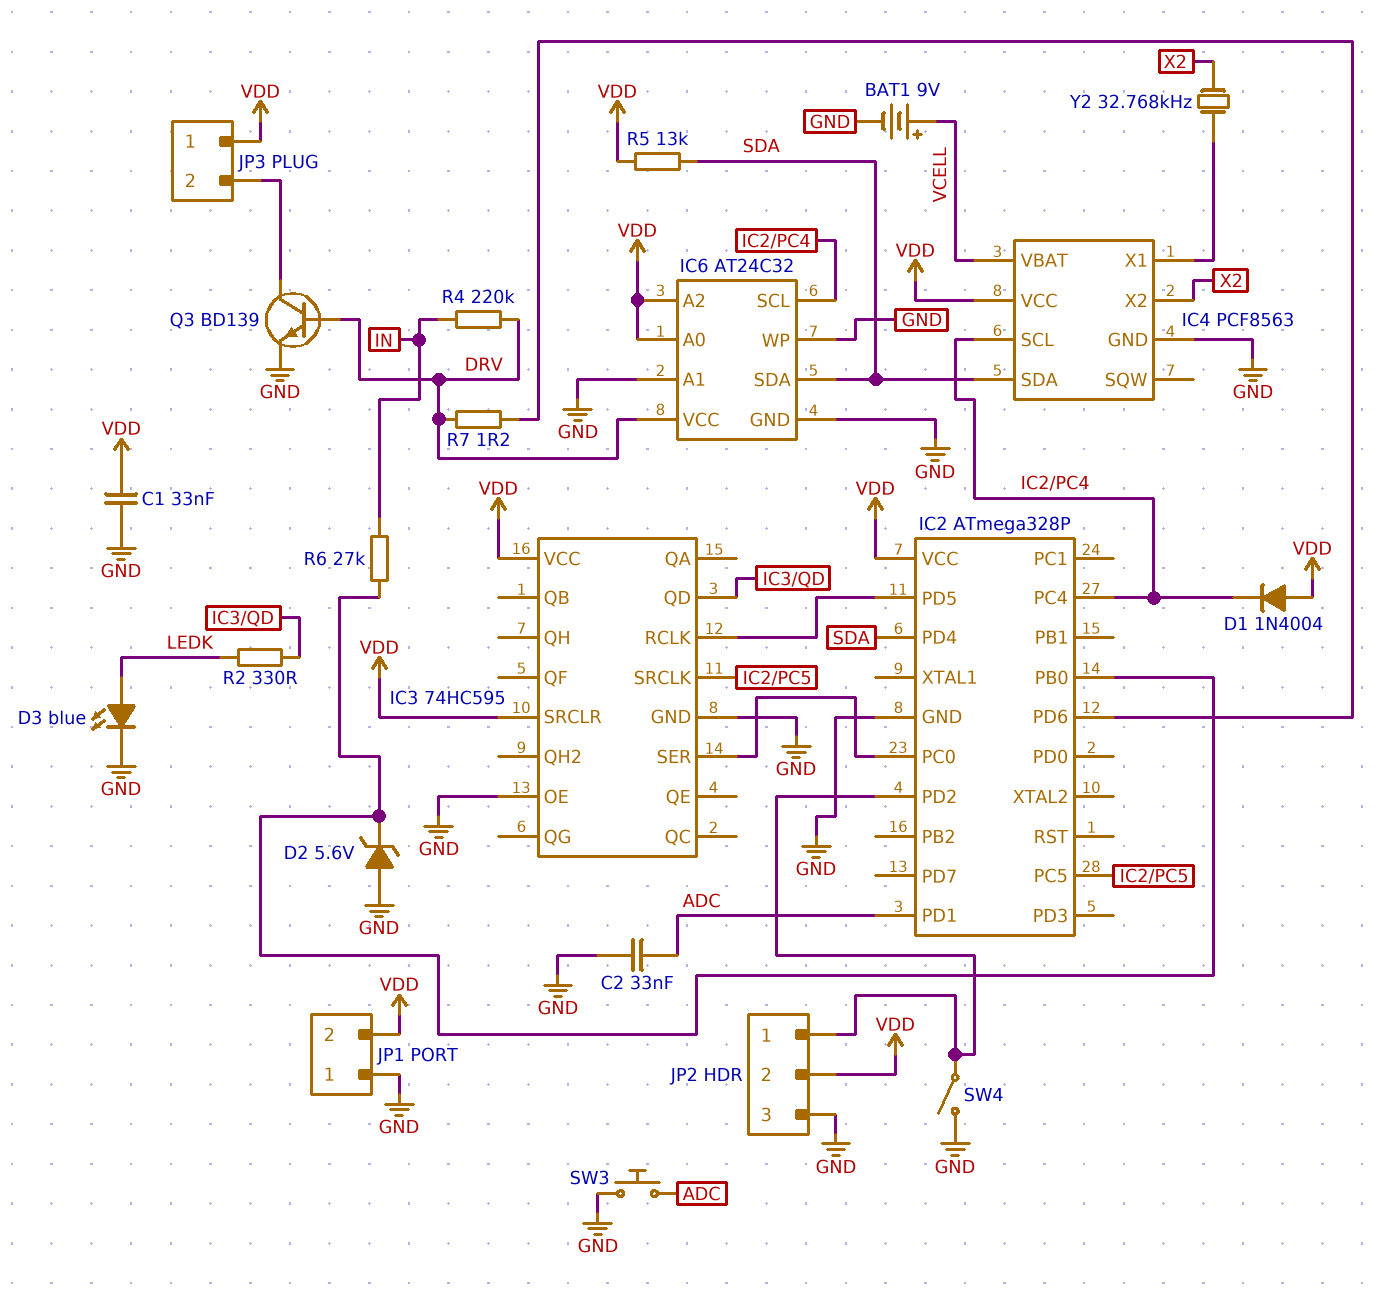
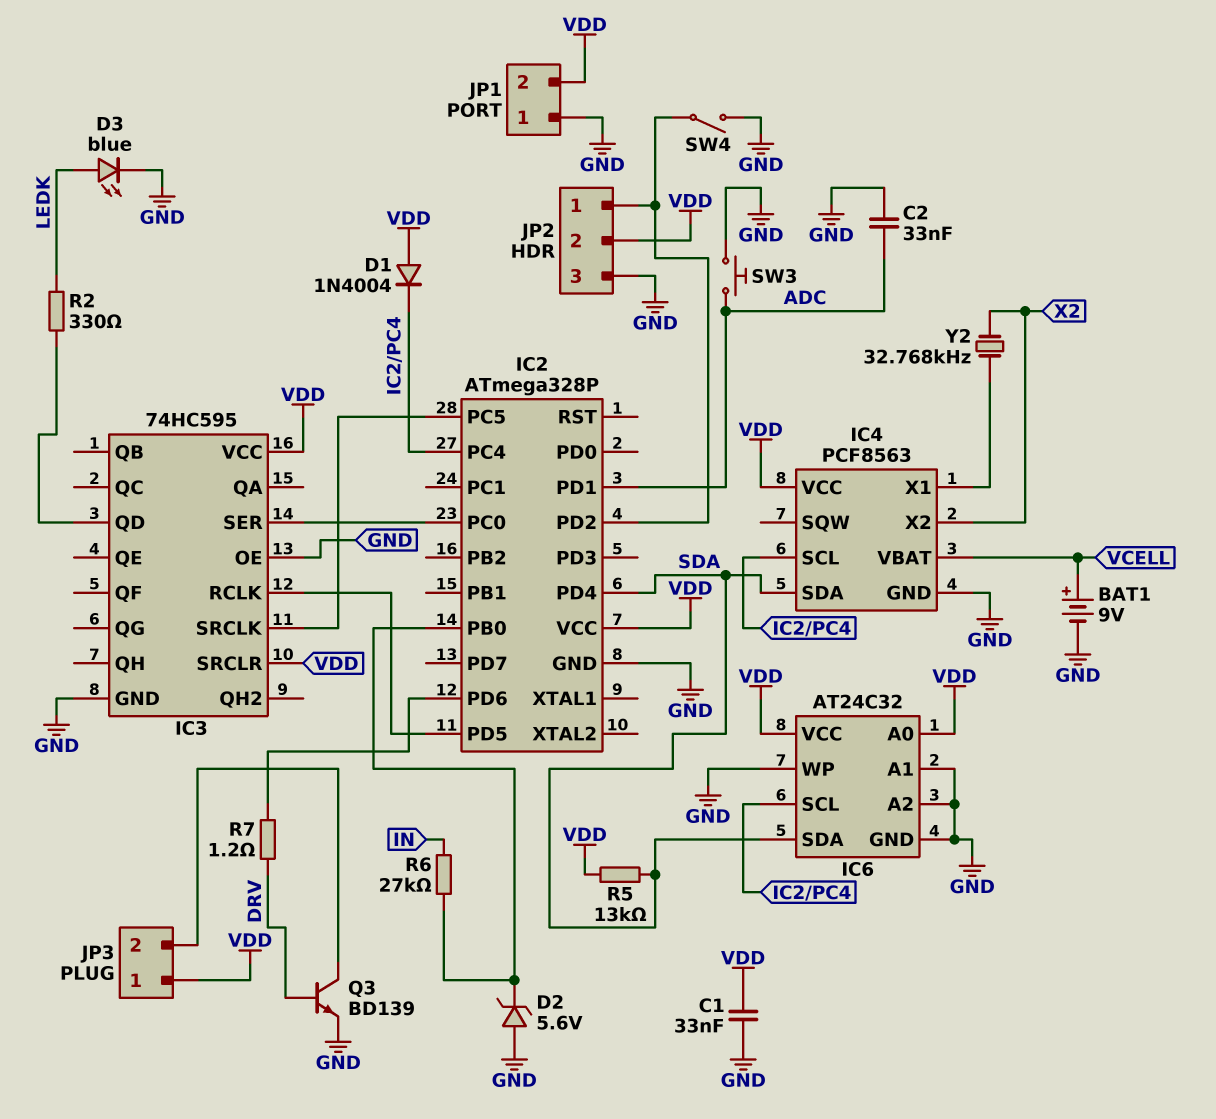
IC6 pin A2: VDD -> GND
IC6 pin VCC: DRV -> VDD
R4: 220k (DRV, IN) -> none

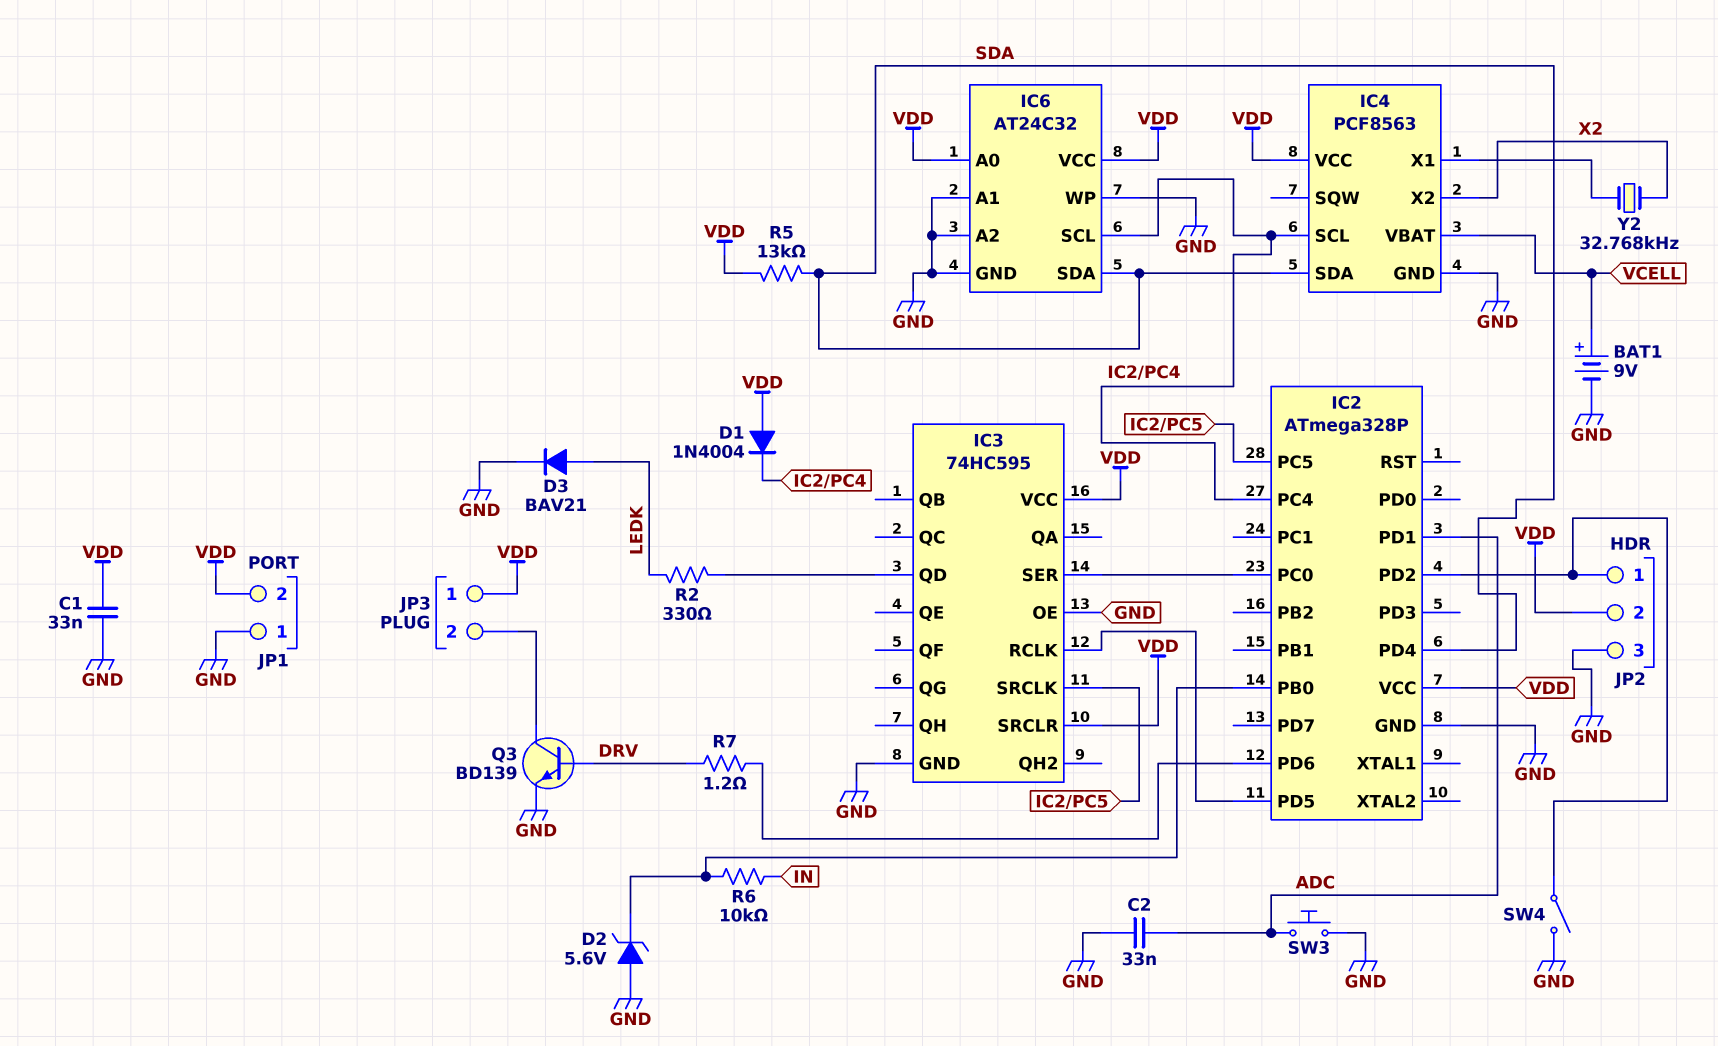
D3: LED blue (A LEDK, K GND) -> diode BAV21 (A LEDK, K GND)
R6: 27k (IC2/PB0, IN) -> 10k (IC2/PB0, IN)

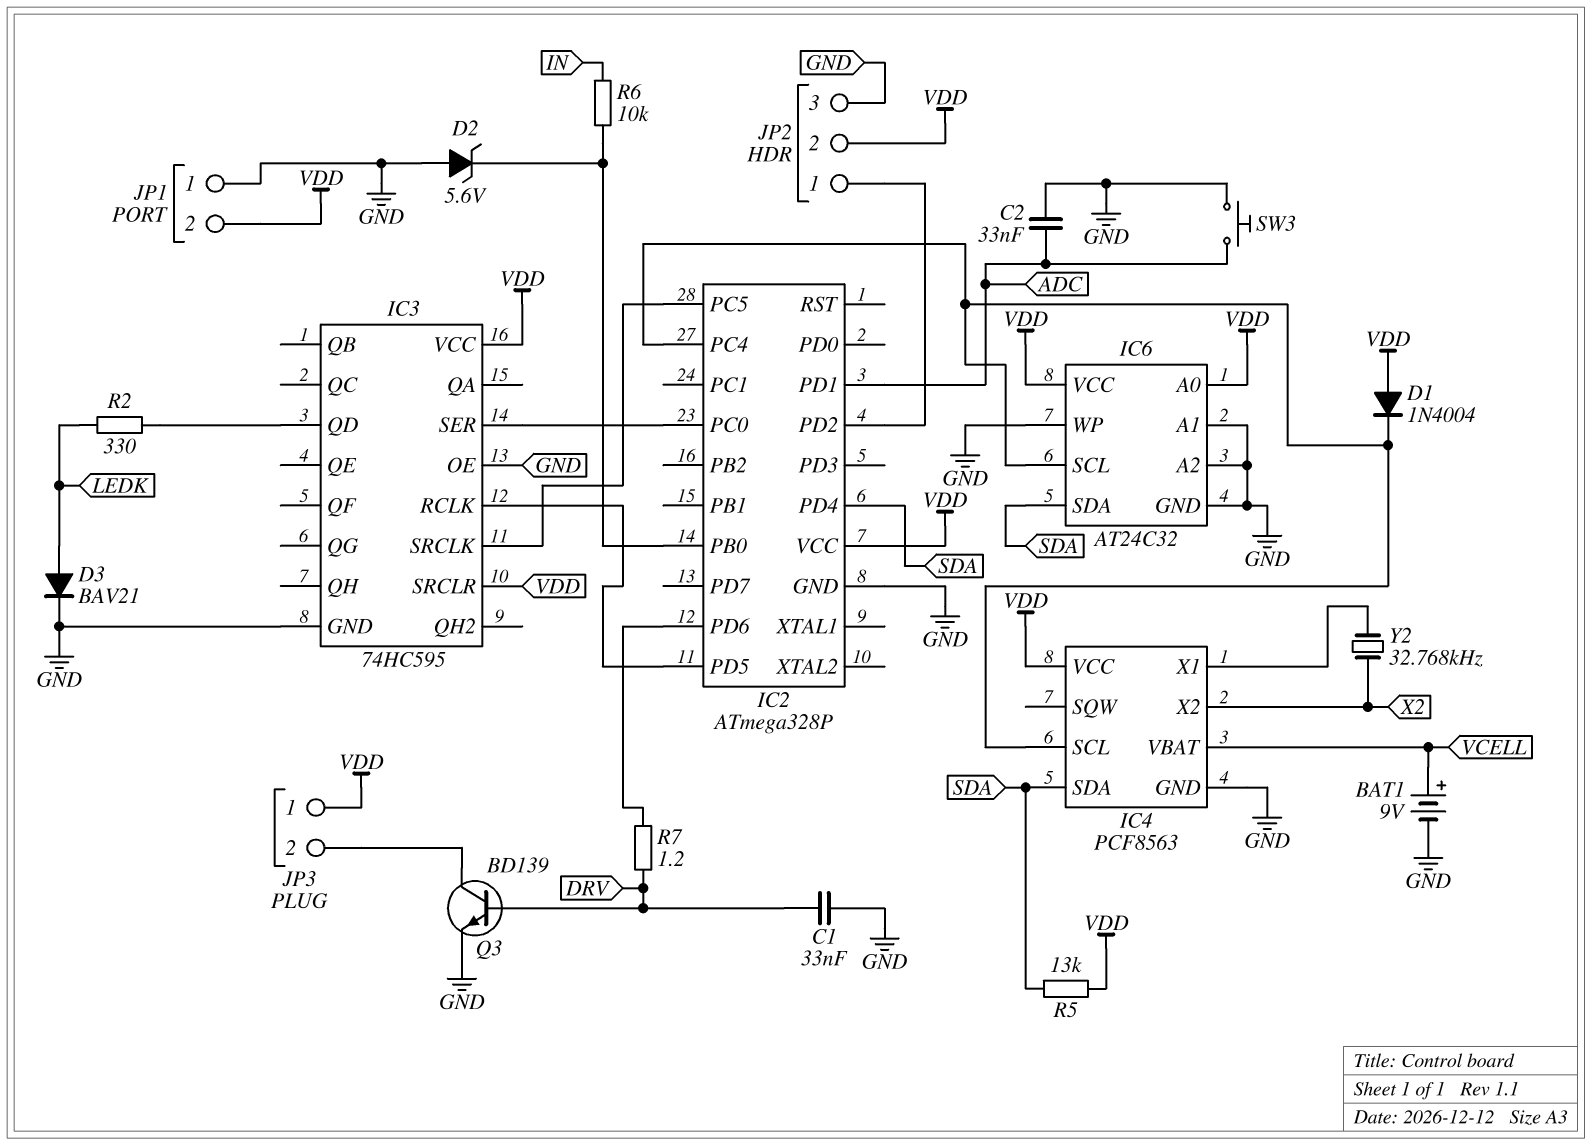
C1: 33nF (GND, VDD) -> 33nF (DRV, GND)
SW4: switch (GND, IC2/PD2) -> none

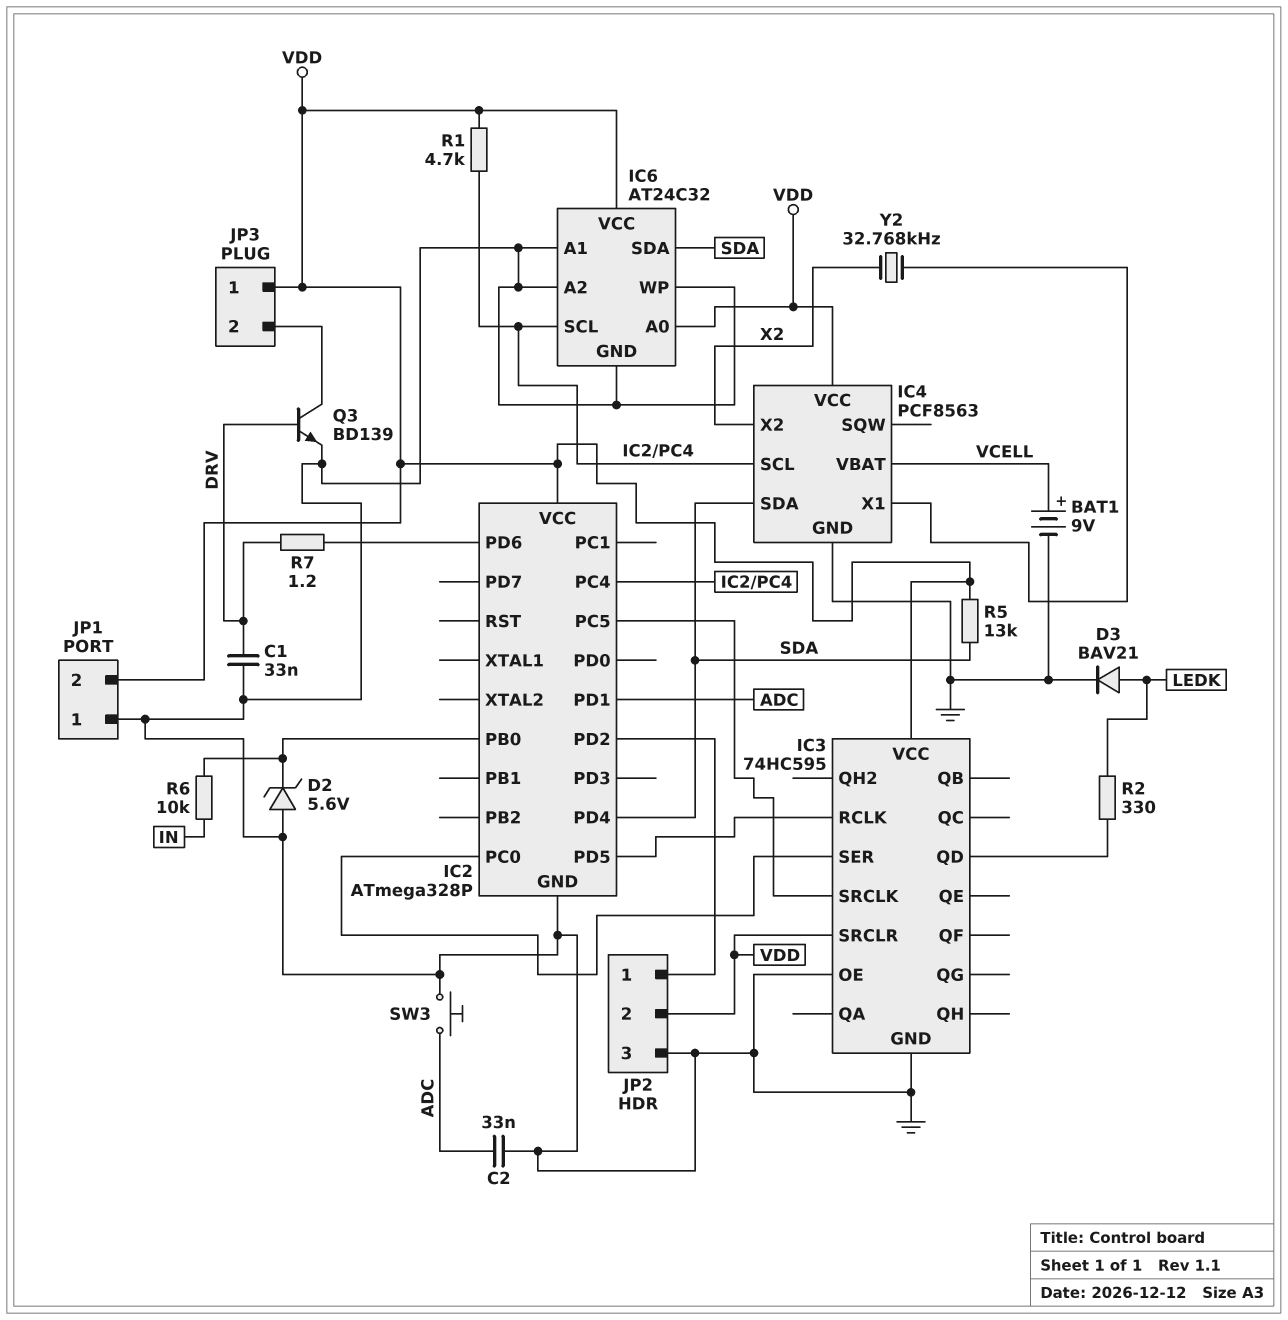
D1: diode 1N4004 (A VDD, K IC2/PC4) -> none
R1: none -> 4.7k (IC2/PC4, VDD)

